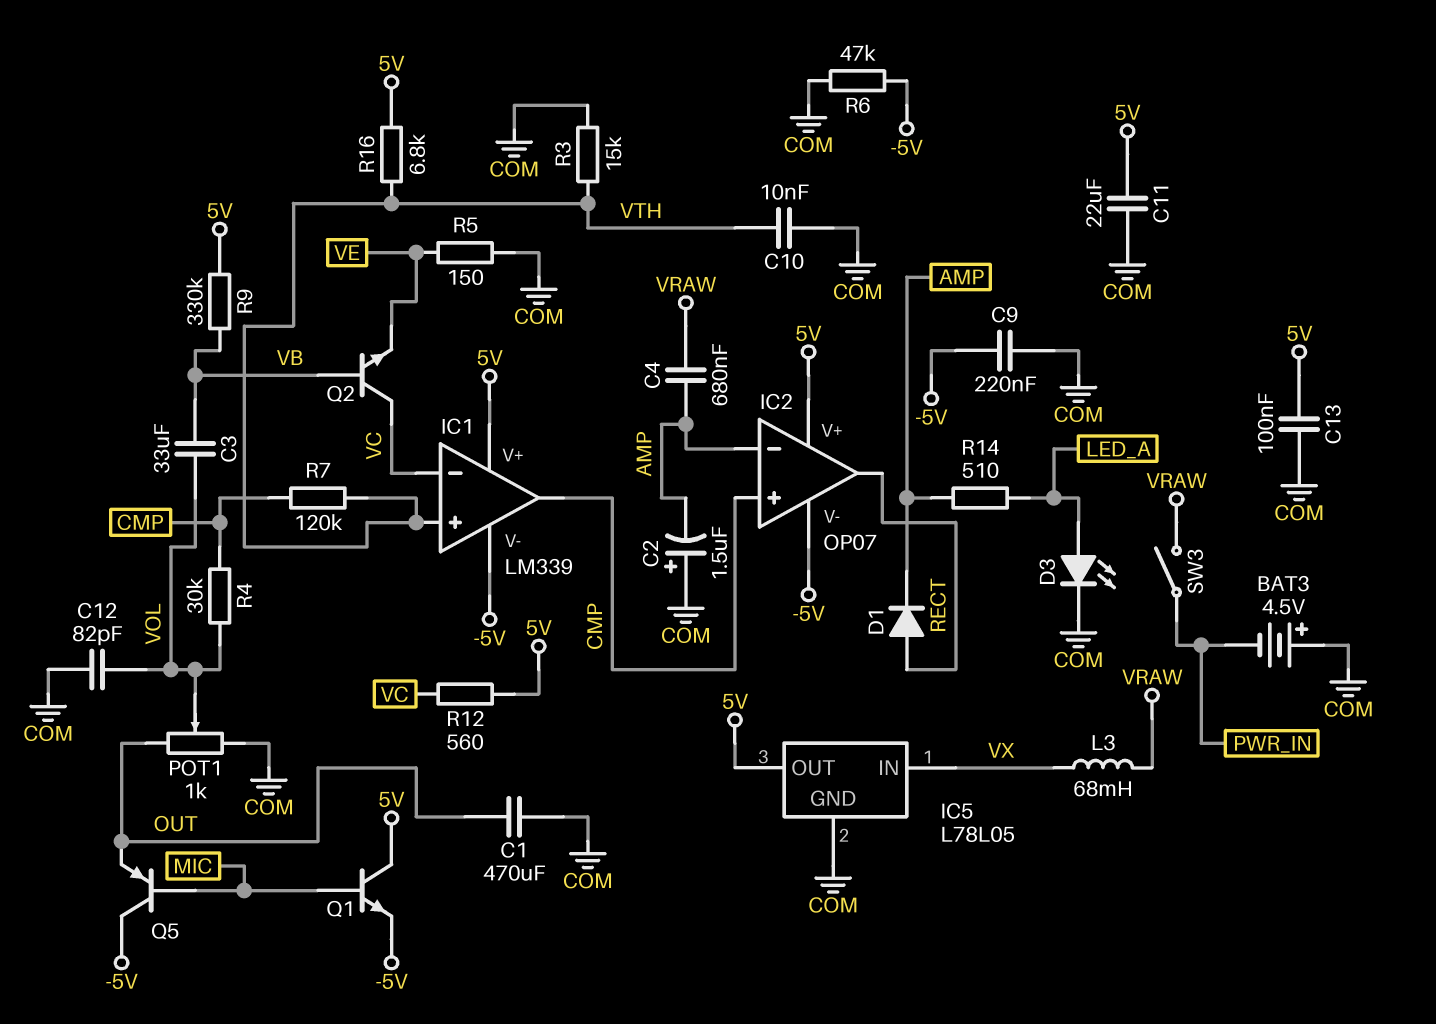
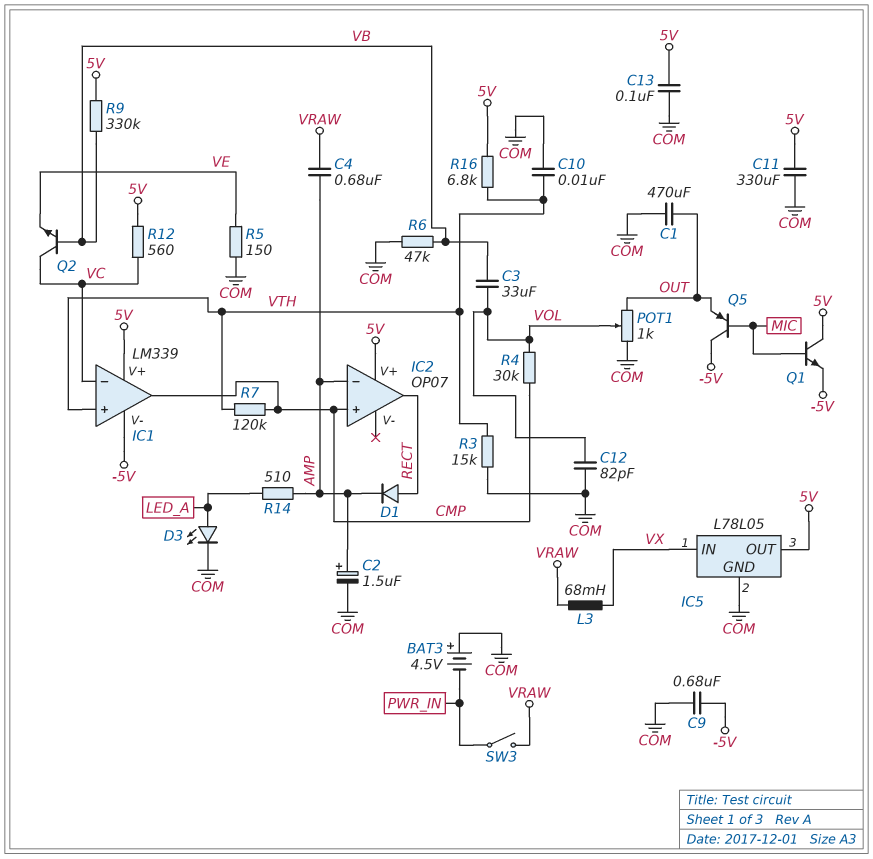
C2: 1.5uF (plus COM, minus AMP) -> 1.5uF (plus AMP, minus COM)
C9: 220nF (-5V, COM) -> 680nF (-5V, COM)
C11: 22uF (5V, COM) -> 330uF (5V, COM)
IC2 pin V-: -5V -> none
R6: 47k (-5V, COM) -> 47k (COM, VB)

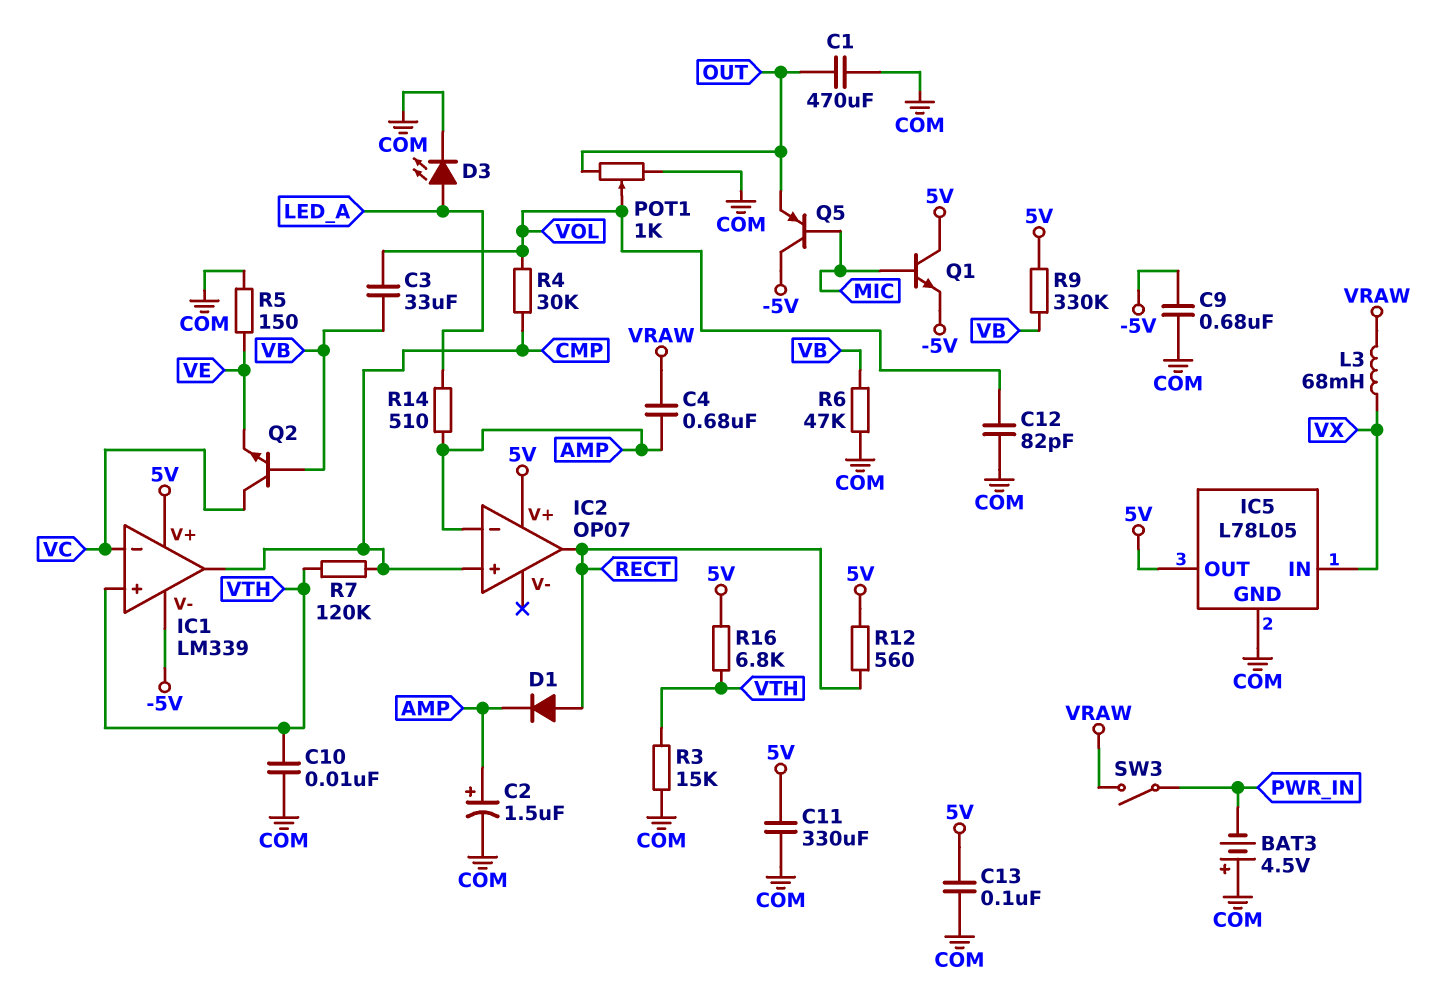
R12: 560 (5V, VC) -> 560 (5V, RECT)

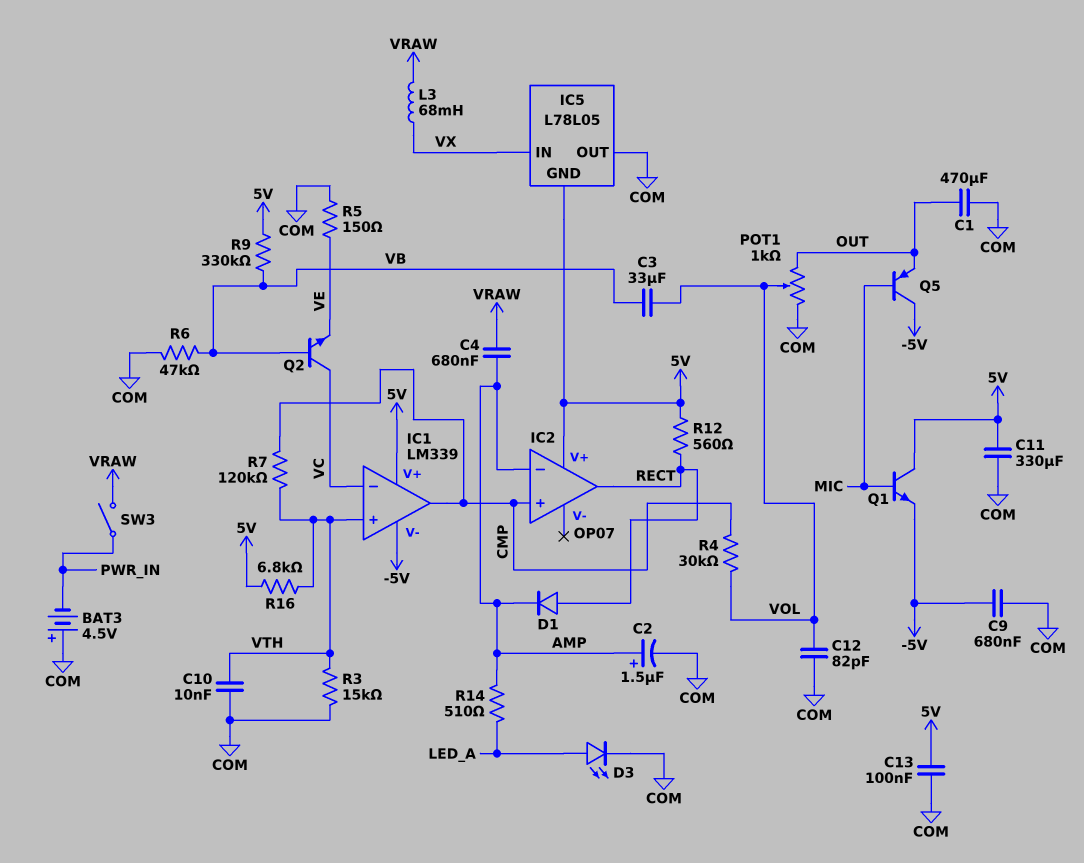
IC5 pin GND: COM -> 5V
IC5 pin OUT: 5V -> COM

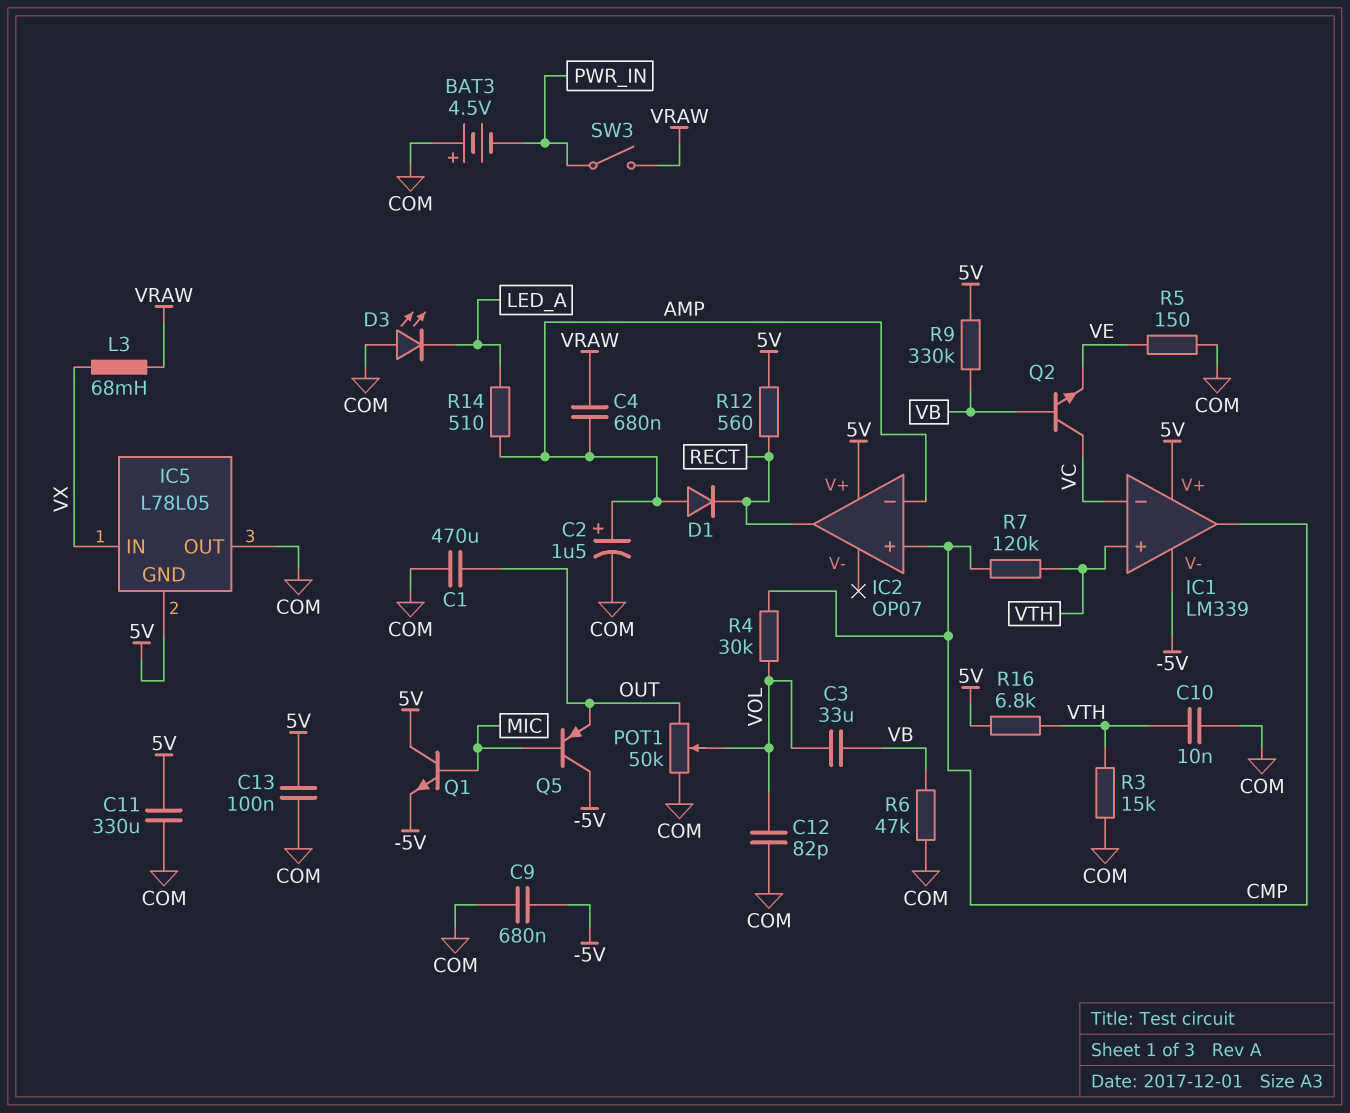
D1: diode (A RECT, K AMP) -> diode (A AMP, K RECT)
D3: LED (A LED_A, K COM) -> LED (A COM, K LED_A)
POT1: 1k (COM, OUT, wiper VOL) -> 50k (COM, OUT, wiper VOL)

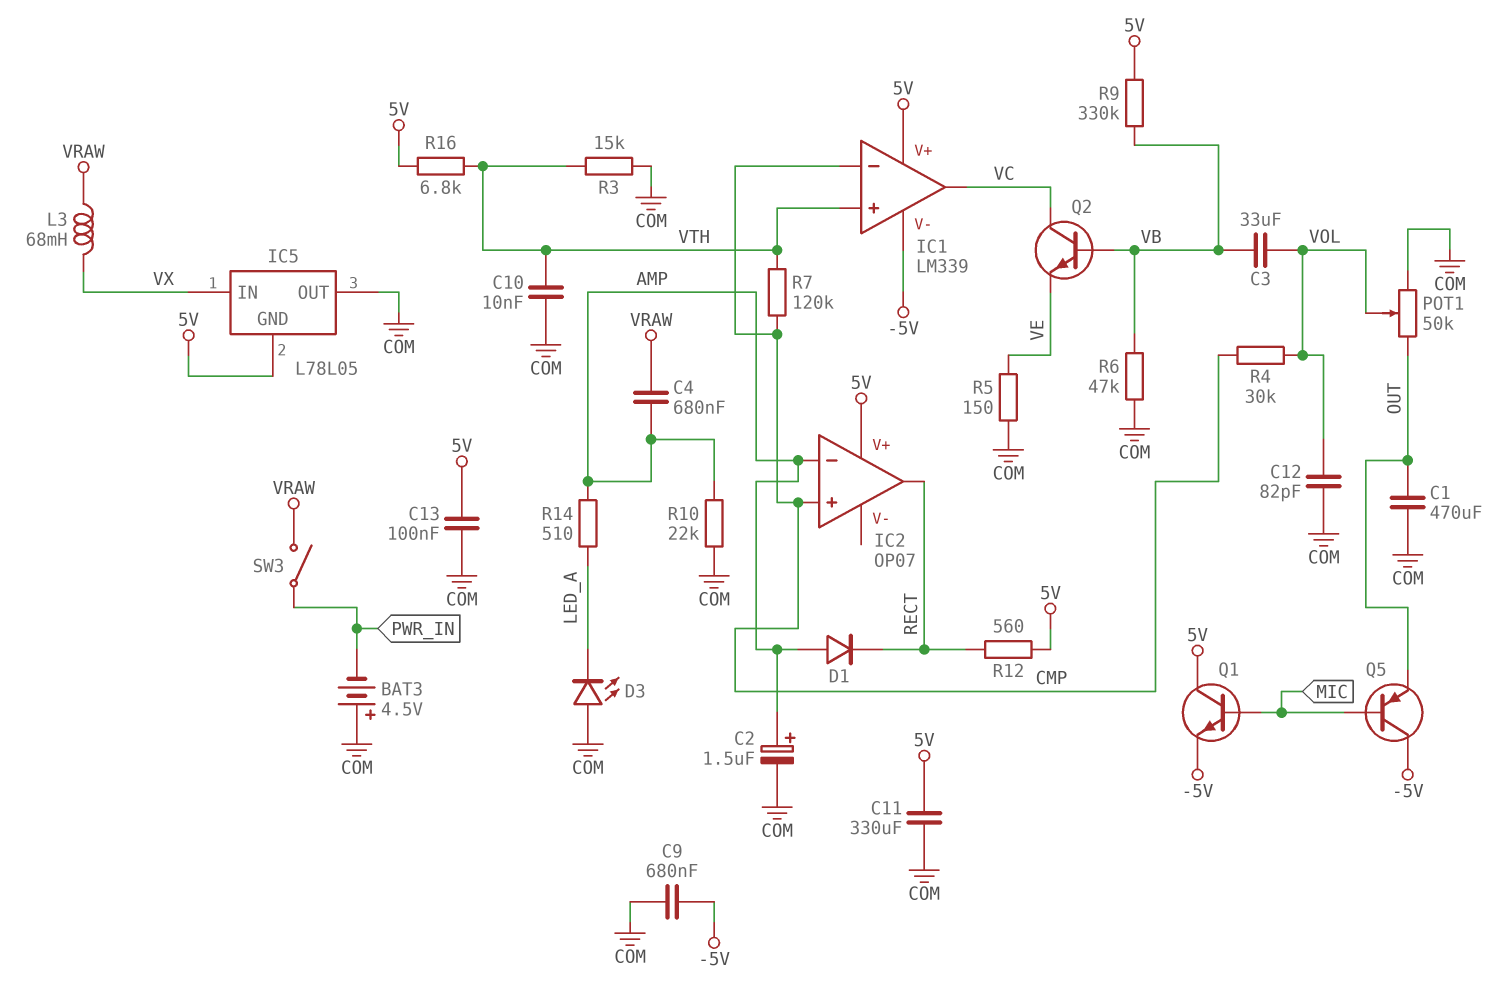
IC1 pin in-: VC -> CMP
IC1 pin out: CMP -> VC
R10: none -> 22k (AMP, COM)

